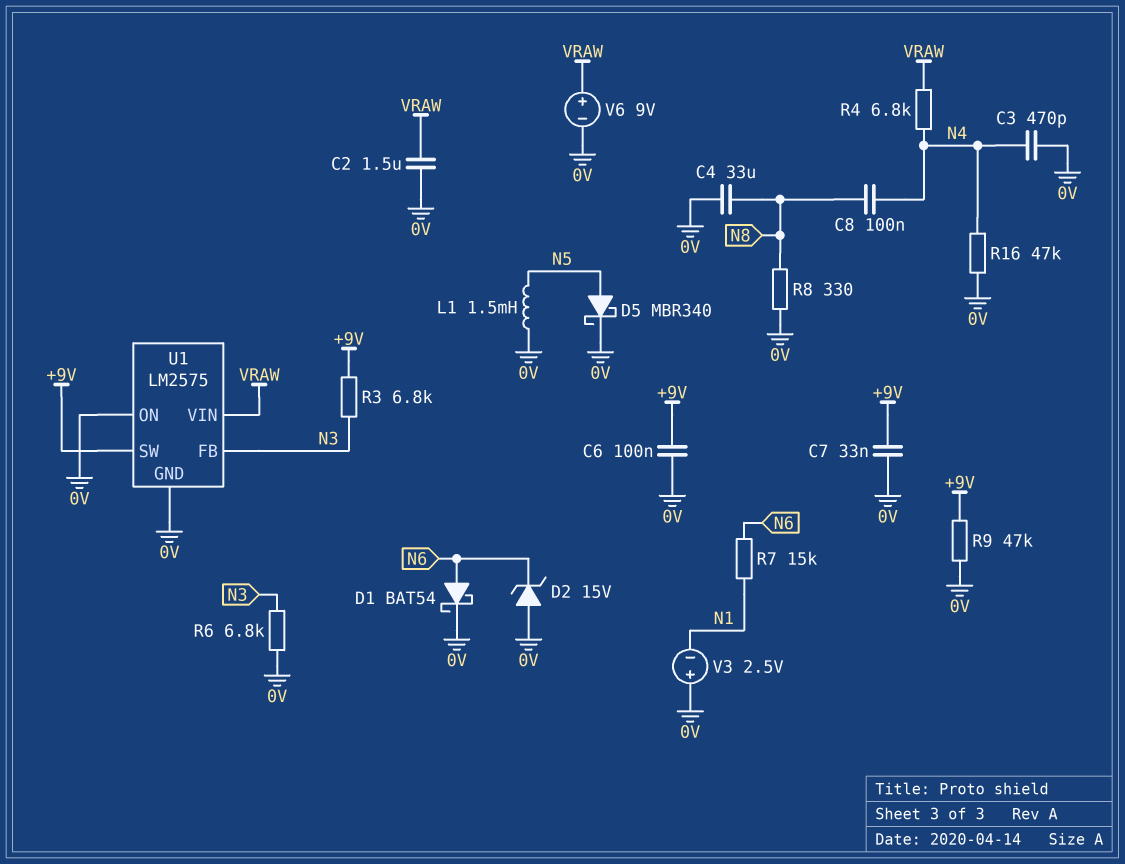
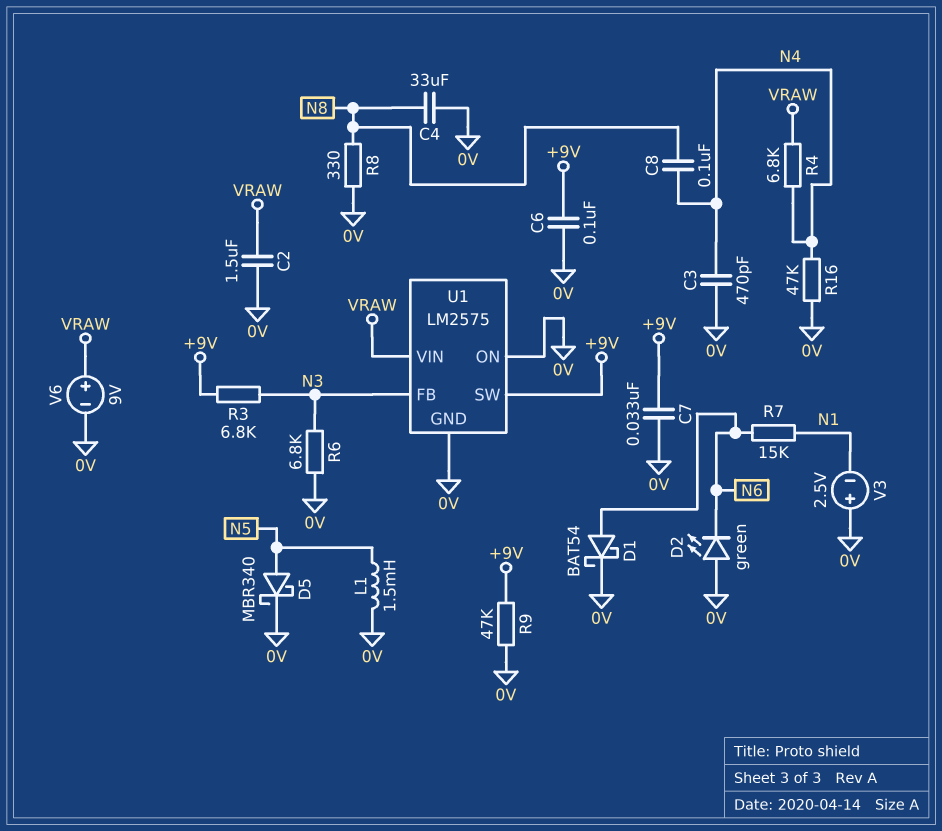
D2: zener 15V (A 0V, K N6) -> LED green (A 0V, K N6)

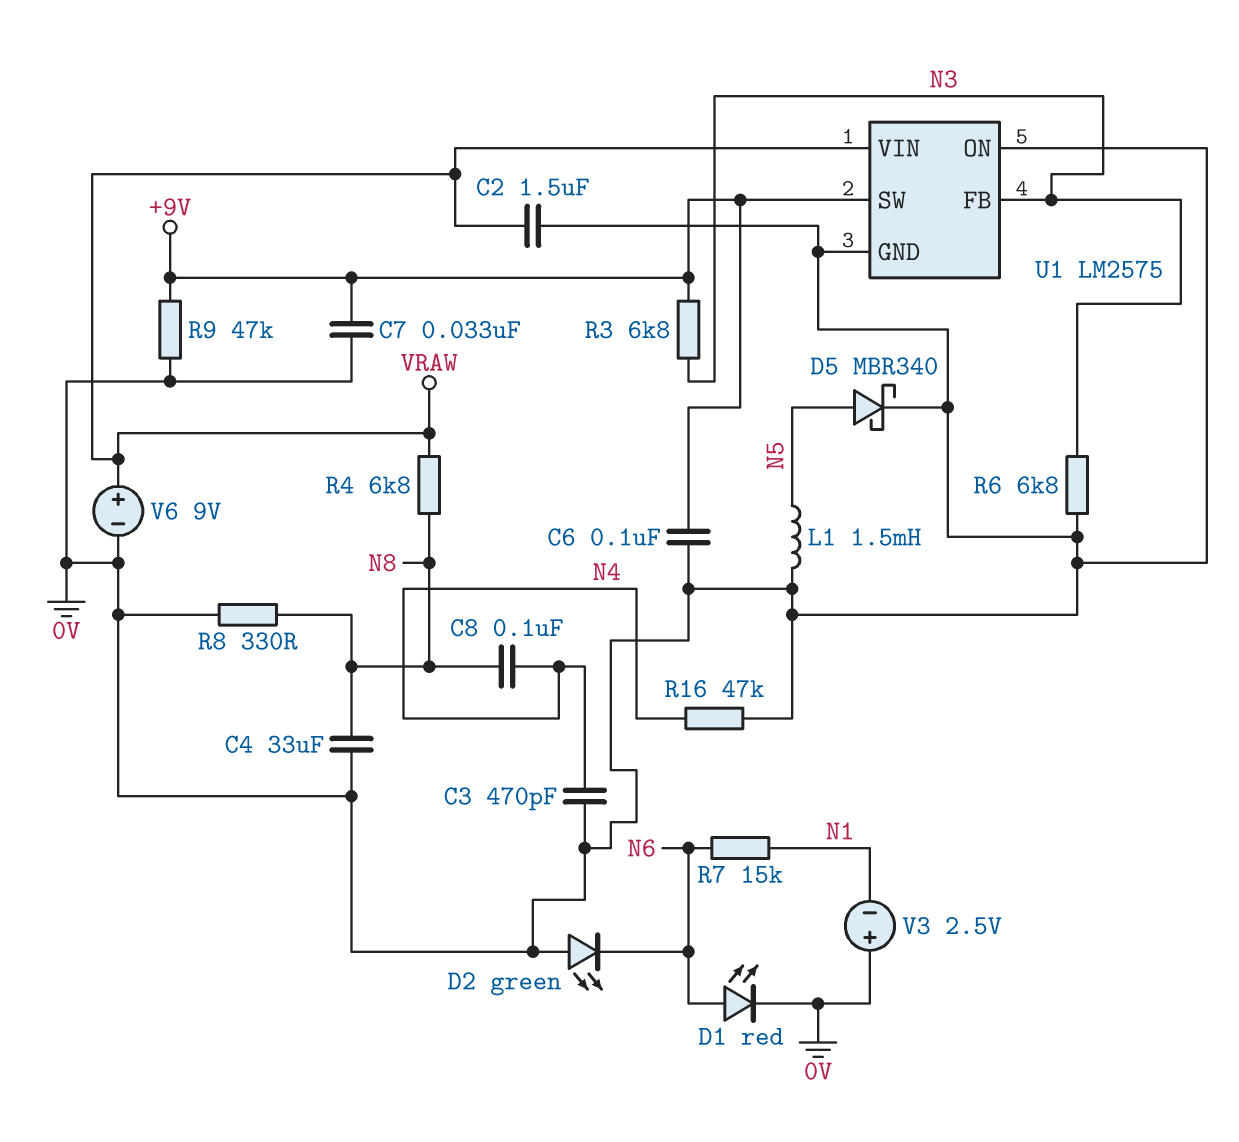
D1: schottky BAT54 (A N6, K 0V) -> LED red (A N6, K 0V)
R4: 6.8k (N4, VRAW) -> 6.8k (N8, VRAW)

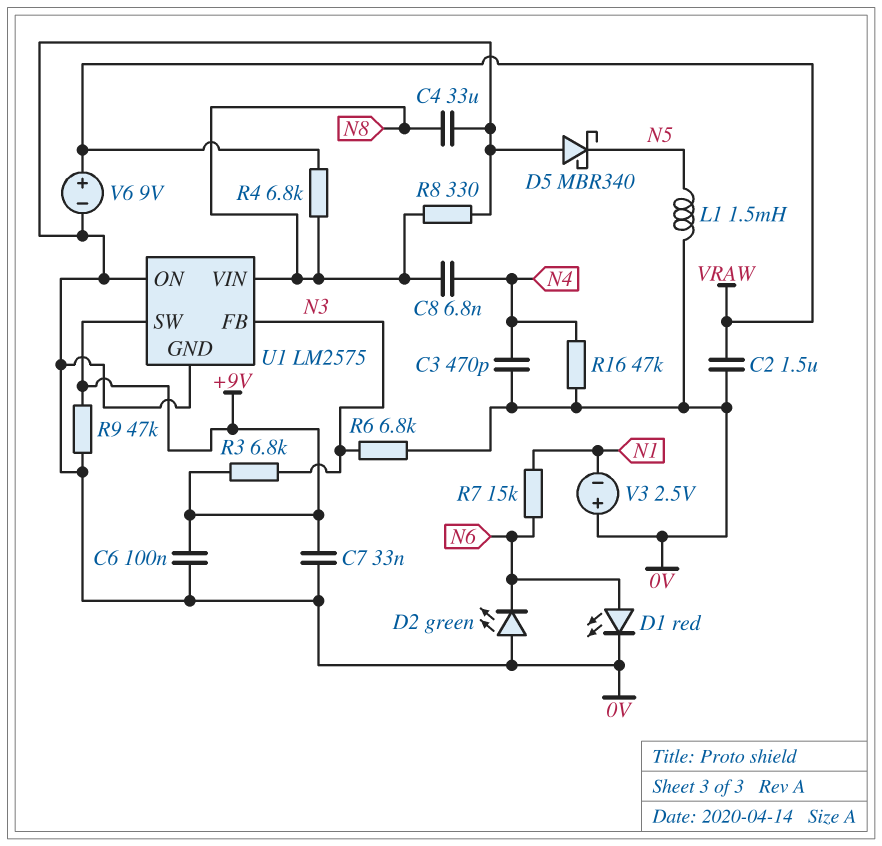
C8: 100nF (N4, N8) -> 6.8nF (N4, N8)
D5: schottky MBR340 (A N5, K 0V) -> schottky MBR340 (A 0V, K N5)
U1 pin VIN: VRAW -> N8

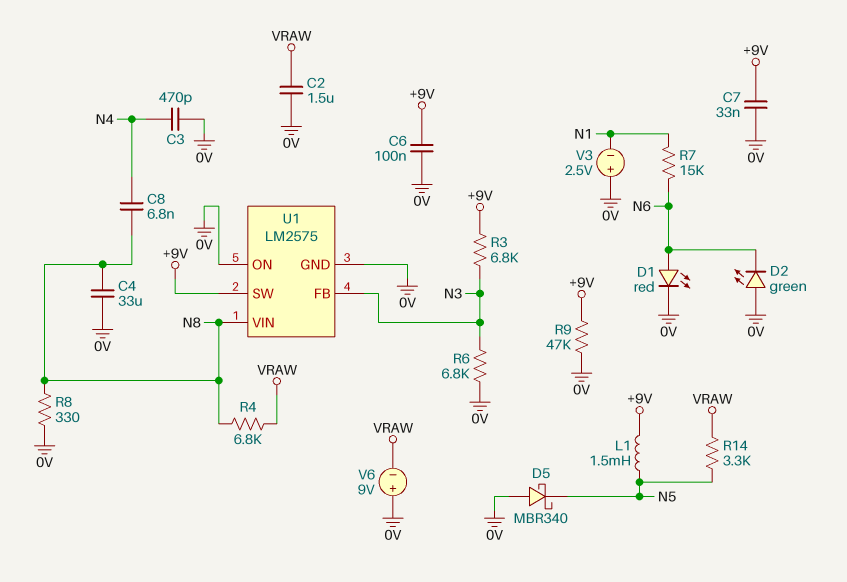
L1: 1.5mH (0V, N5) -> 1.5mH (+9V, N5)
R14: none -> 3.3k (N5, VRAW)
R16: 47k (0V, N4) -> none
V6: 9V (plus VRAW, minus 0V) -> 9V (plus 0V, minus VRAW)

